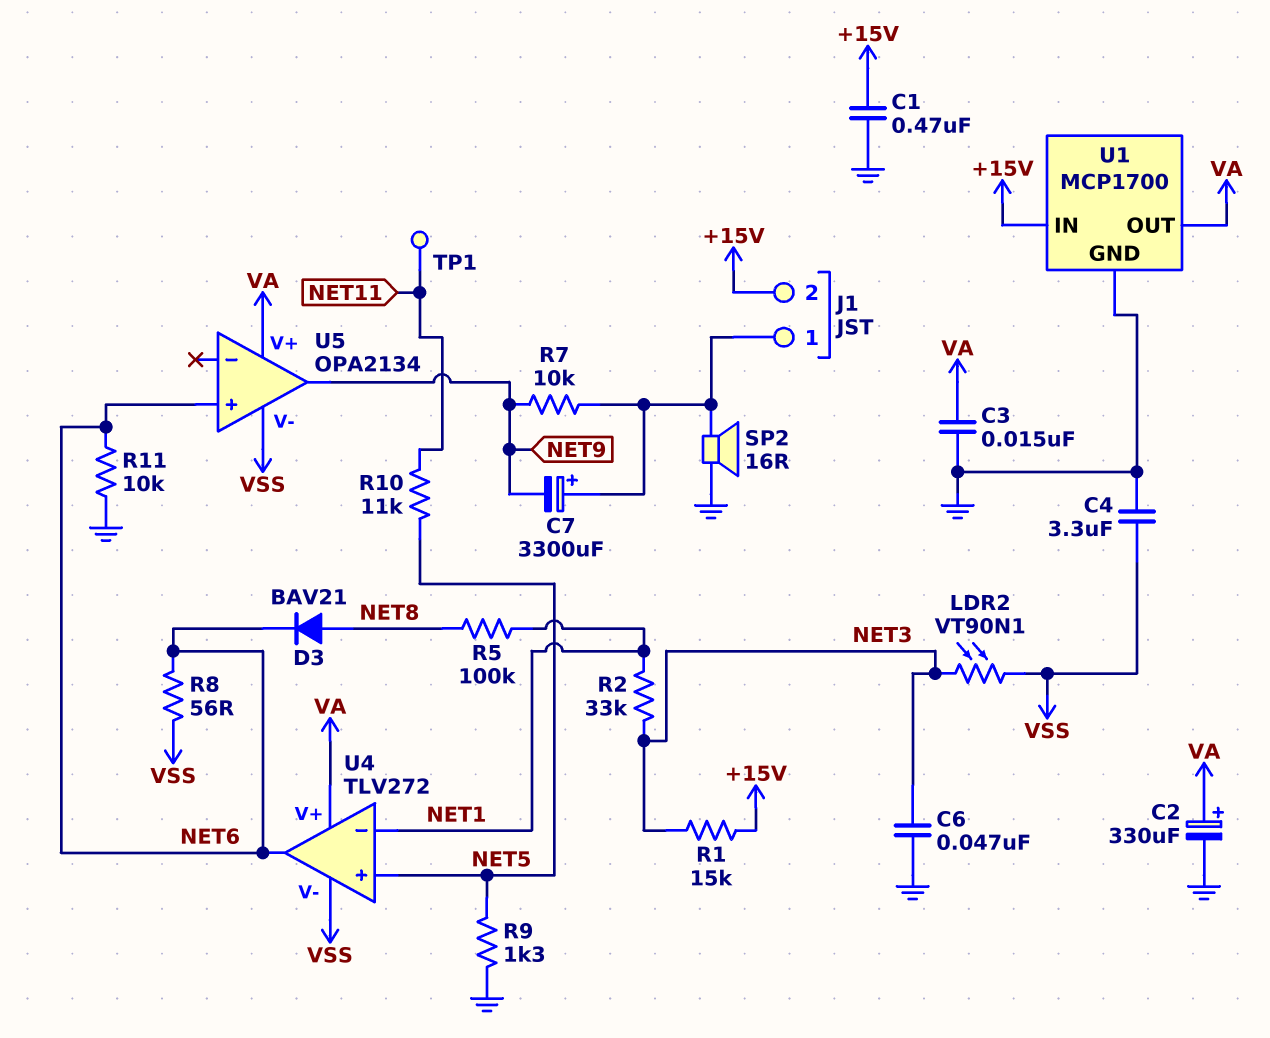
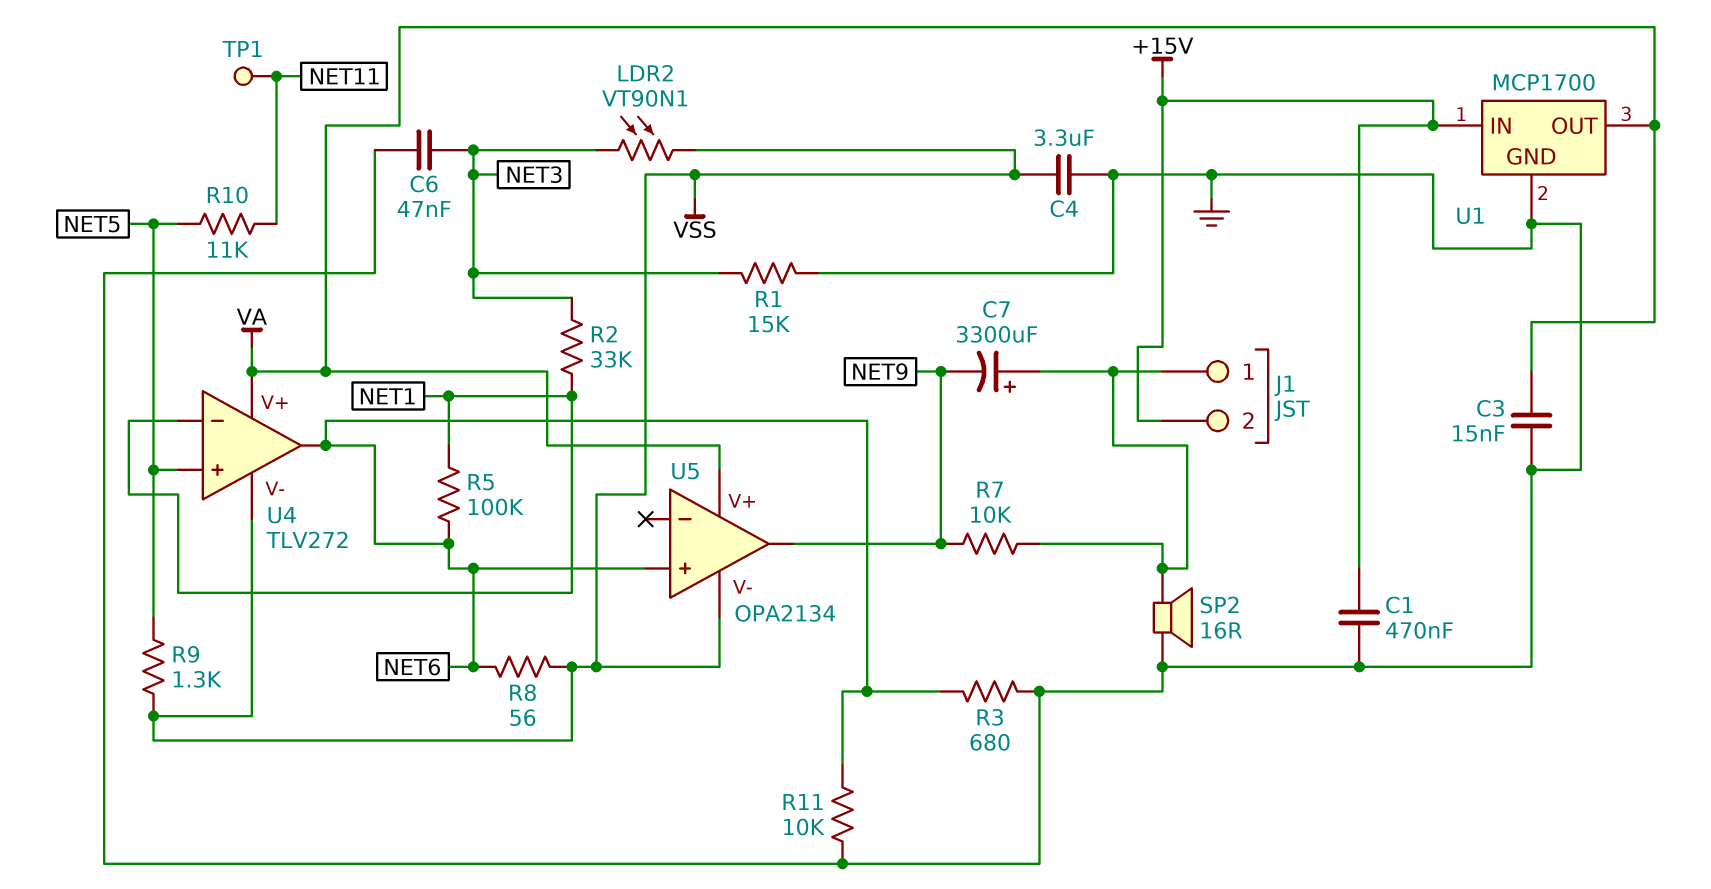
C2: 330uF (plus VA, minus GND) -> none
D3: diode BAV21 (A NET8, K NET6) -> none
R1: 15k (+15V, NET3) -> 15k (GND, NET3)
R3: none -> 680 (GND, NET6)
R5: 100k (NET1, NET8) -> 100k (NET1, NET6)
R9: 1.3k (GND, NET5) -> 1.3k (NET5, VSS)

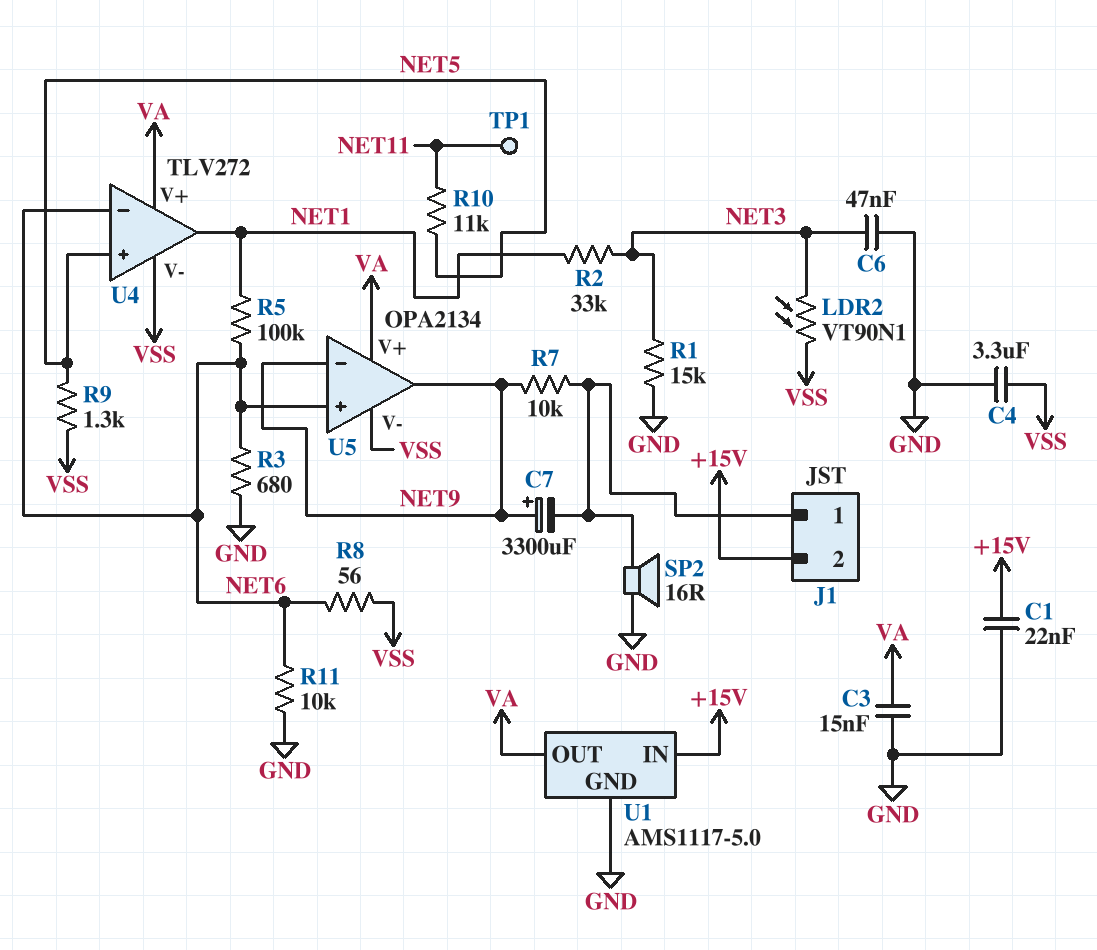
C1: 470nF (+15V, GND) -> 22nF (+15V, GND)
C7: 3300uF (plus J1/1, minus NET9) -> 3300uF (plus NET9, minus J1/1)
U1: MCP1700 -> AMS1117-5.0
U4 pin in-: NET1 -> NET6
U4 pin out: NET6 -> NET1
U5 pin in-: none -> NET9

